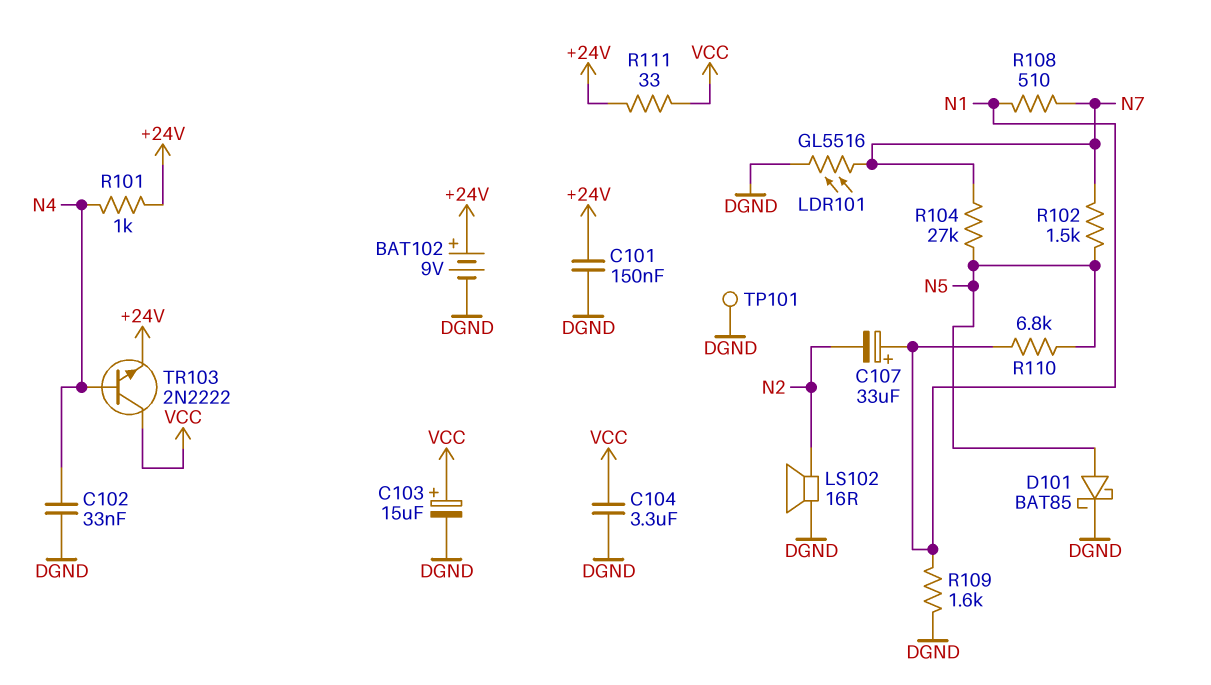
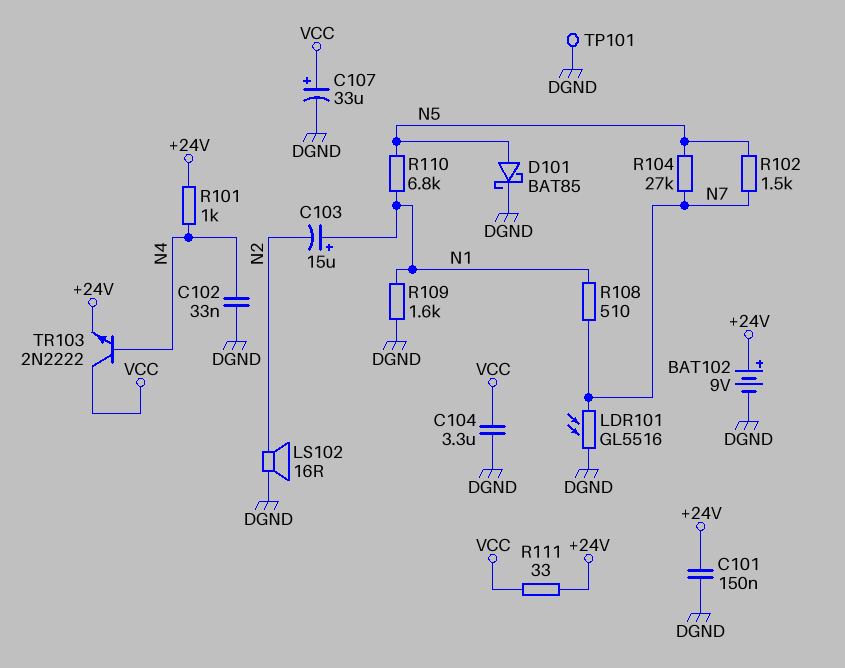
C103: 15uF (plus VCC, minus DGND) -> 15uF (plus N1, minus N2)
C107: 33uF (plus N1, minus N2) -> 33uF (plus VCC, minus DGND)

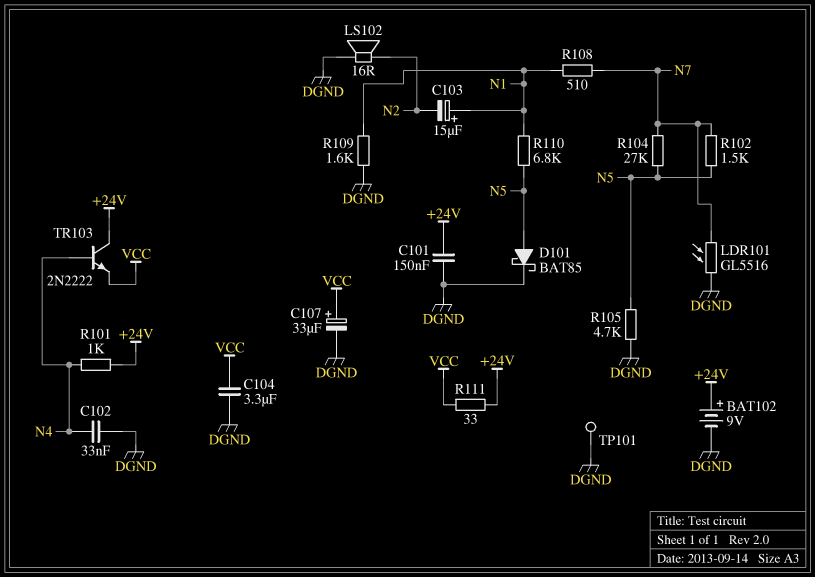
R105: none -> 4.7k (DGND, N5)
TR103: NPN 2N2222 (B N4, C VCC, E +24V) -> NPN 2N2222 (B N4, C +24V, E VCC)

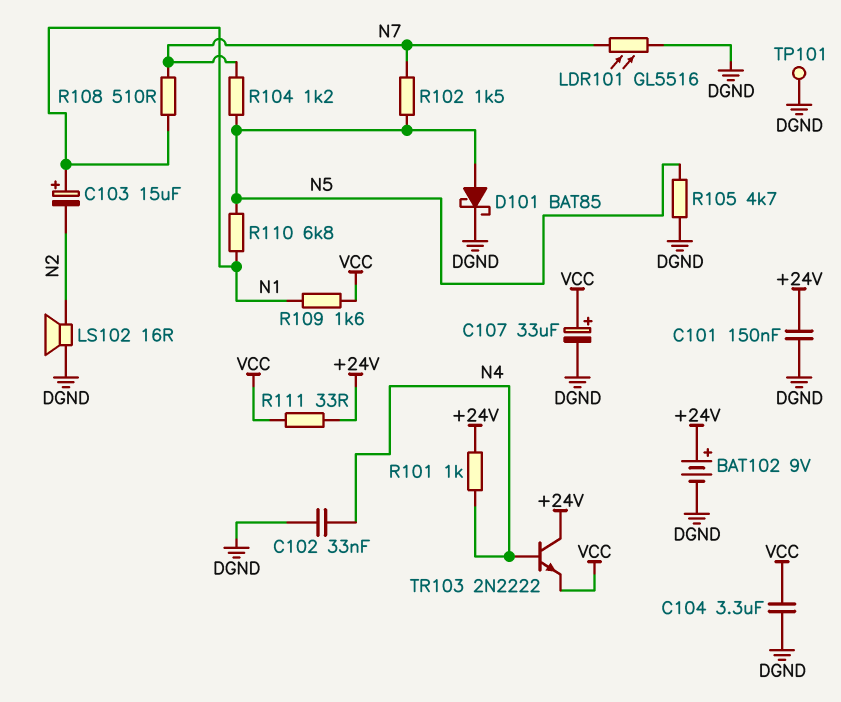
R104: 27k (N5, N7) -> 1.2k (N5, N7)
R109: 1.6k (DGND, N1) -> 1.6k (N1, VCC)

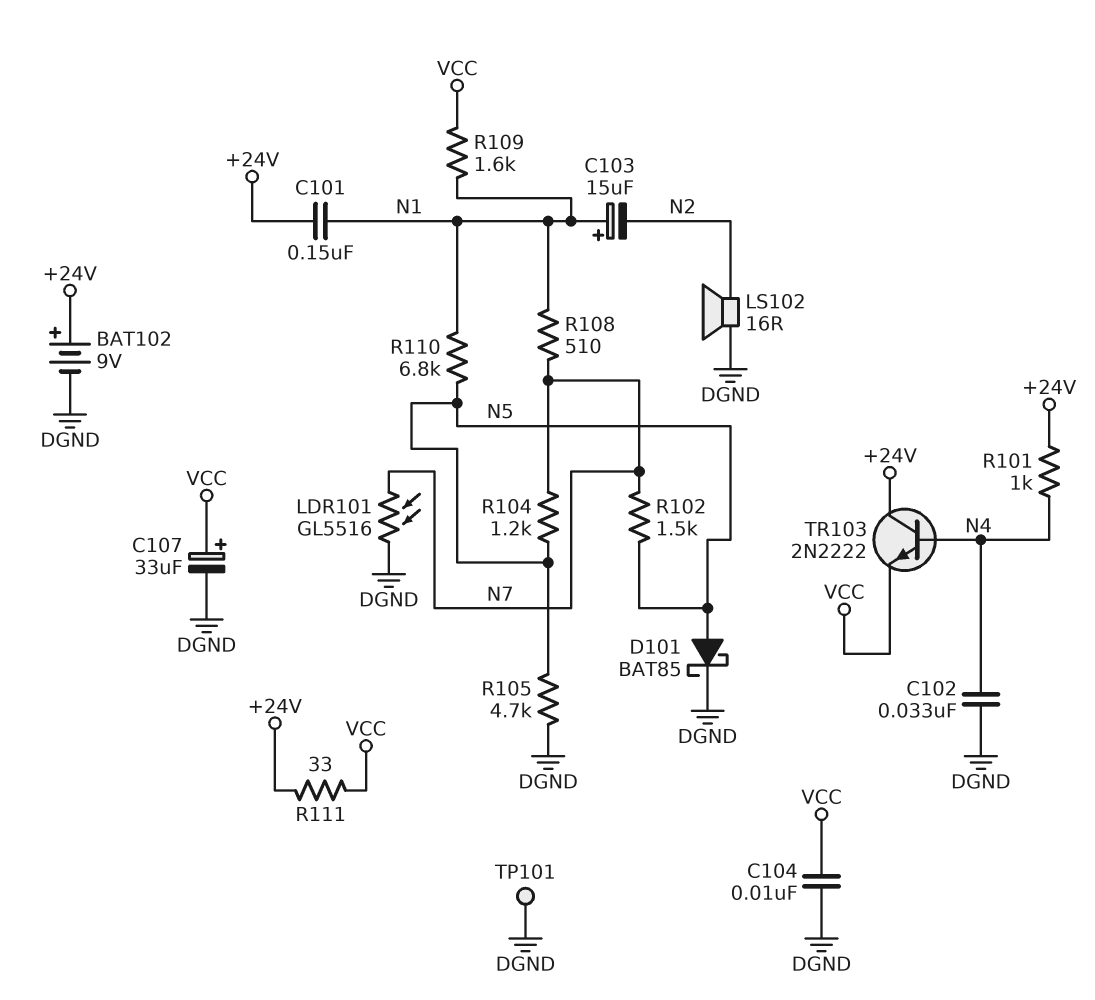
C101: 150nF (+24V, DGND) -> 150nF (+24V, N1)
C104: 3.3uF (DGND, VCC) -> 10nF (DGND, VCC)

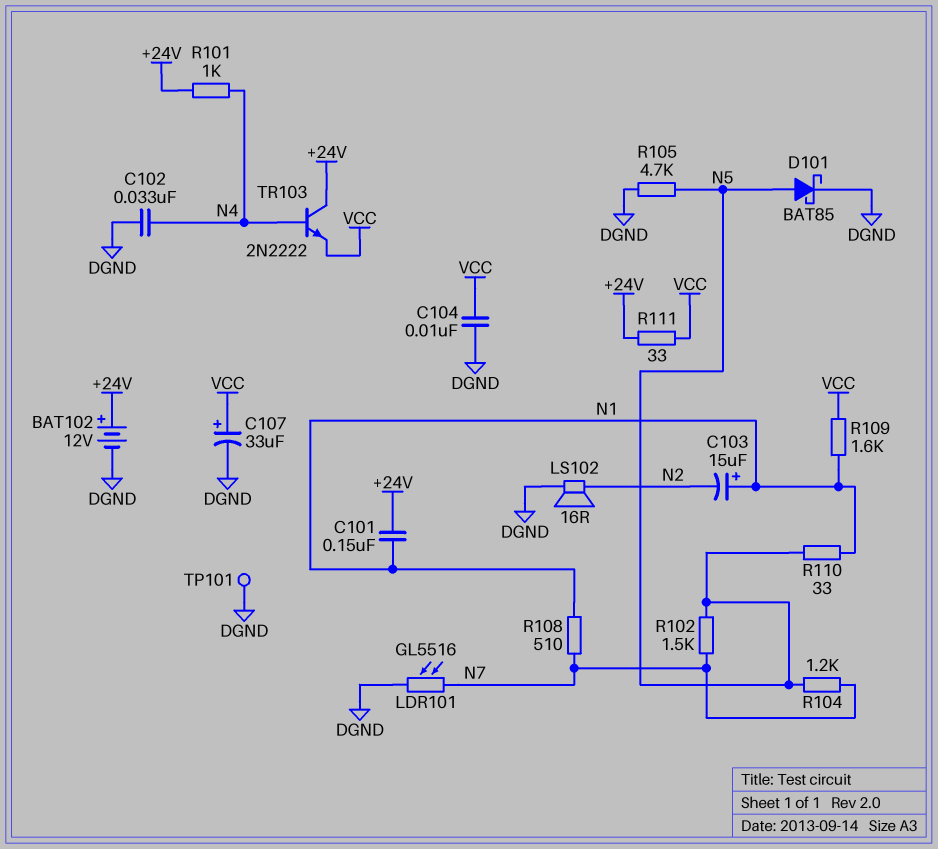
BAT102: 9V (plus +24V, minus DGND) -> 12V (plus +24V, minus DGND)
R110: 6.8k (N1, N5) -> 33 (N1, N5)

